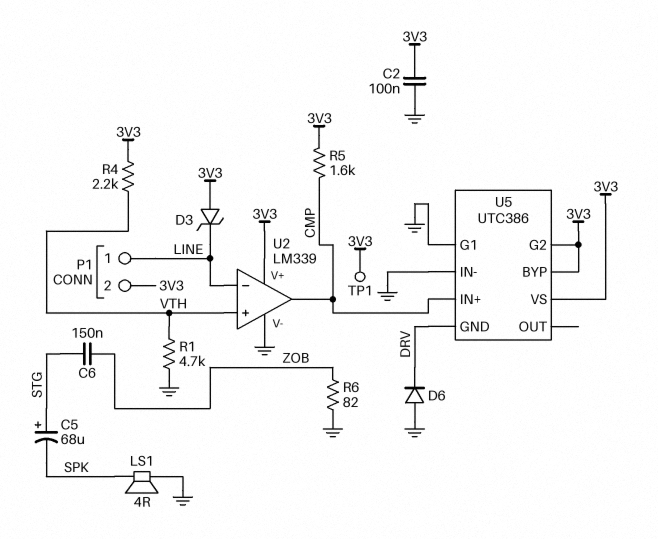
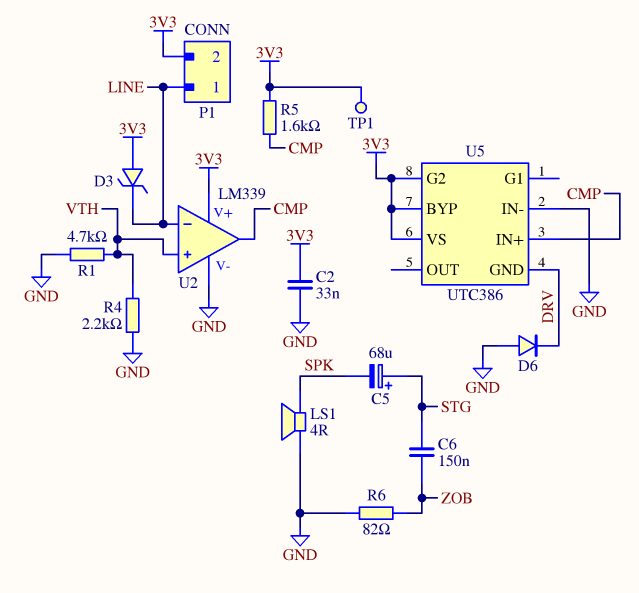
C2: 100nF (3V3, GND) -> 33nF (3V3, GND)
R4: 2.2k (3V3, VTH) -> 2.2k (GND, VTH)
U5 pin G1: GND -> none

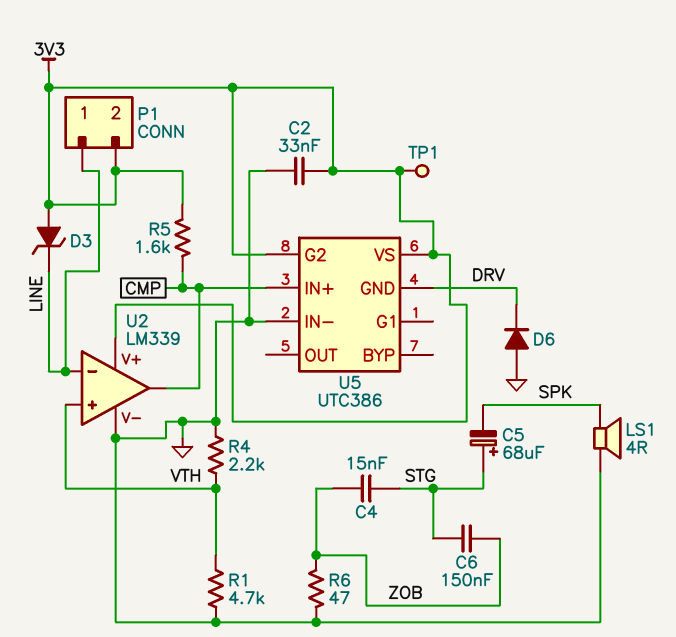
C4: none -> 15nF (STG, ZOB)
R6: 82 (GND, ZOB) -> 47 (GND, ZOB)
U5 pin BYP: 3V3 -> none

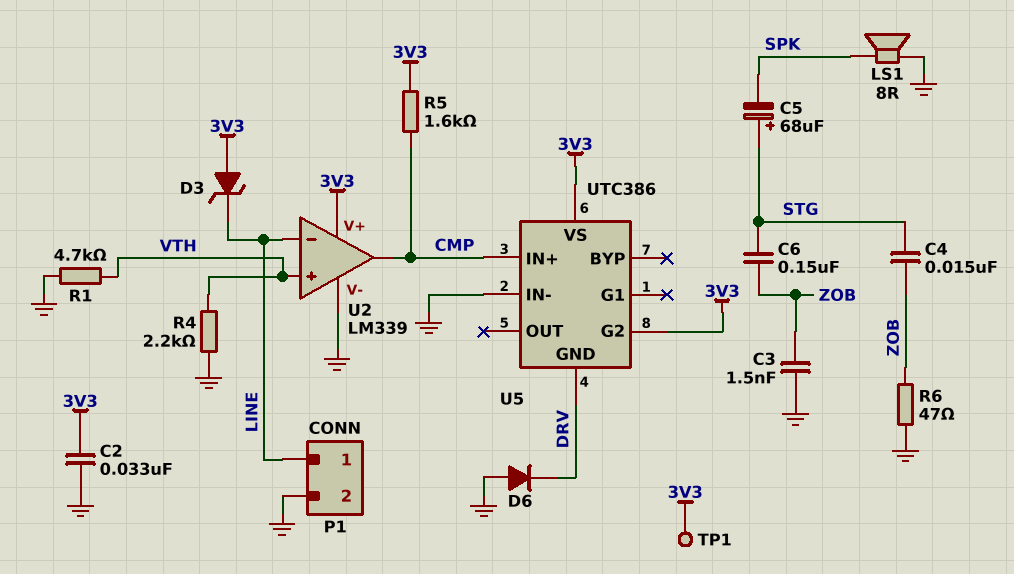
C3: none -> 1.5nF (GND, ZOB)
LS1: speaker 4R (GND, SPK) -> speaker 8R (GND, SPK)
P1 pin 2: 3V3 -> GND

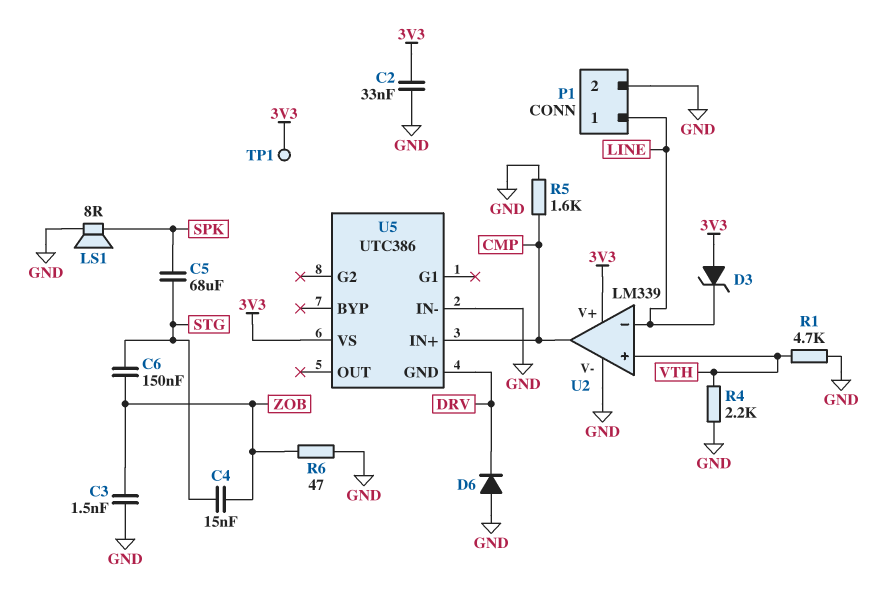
C5: 68uF (plus STG, minus SPK) -> 68uF (SPK, STG)
R5: 1.6k (3V3, CMP) -> 1.6k (CMP, GND)
U5 pin G2: 3V3 -> none

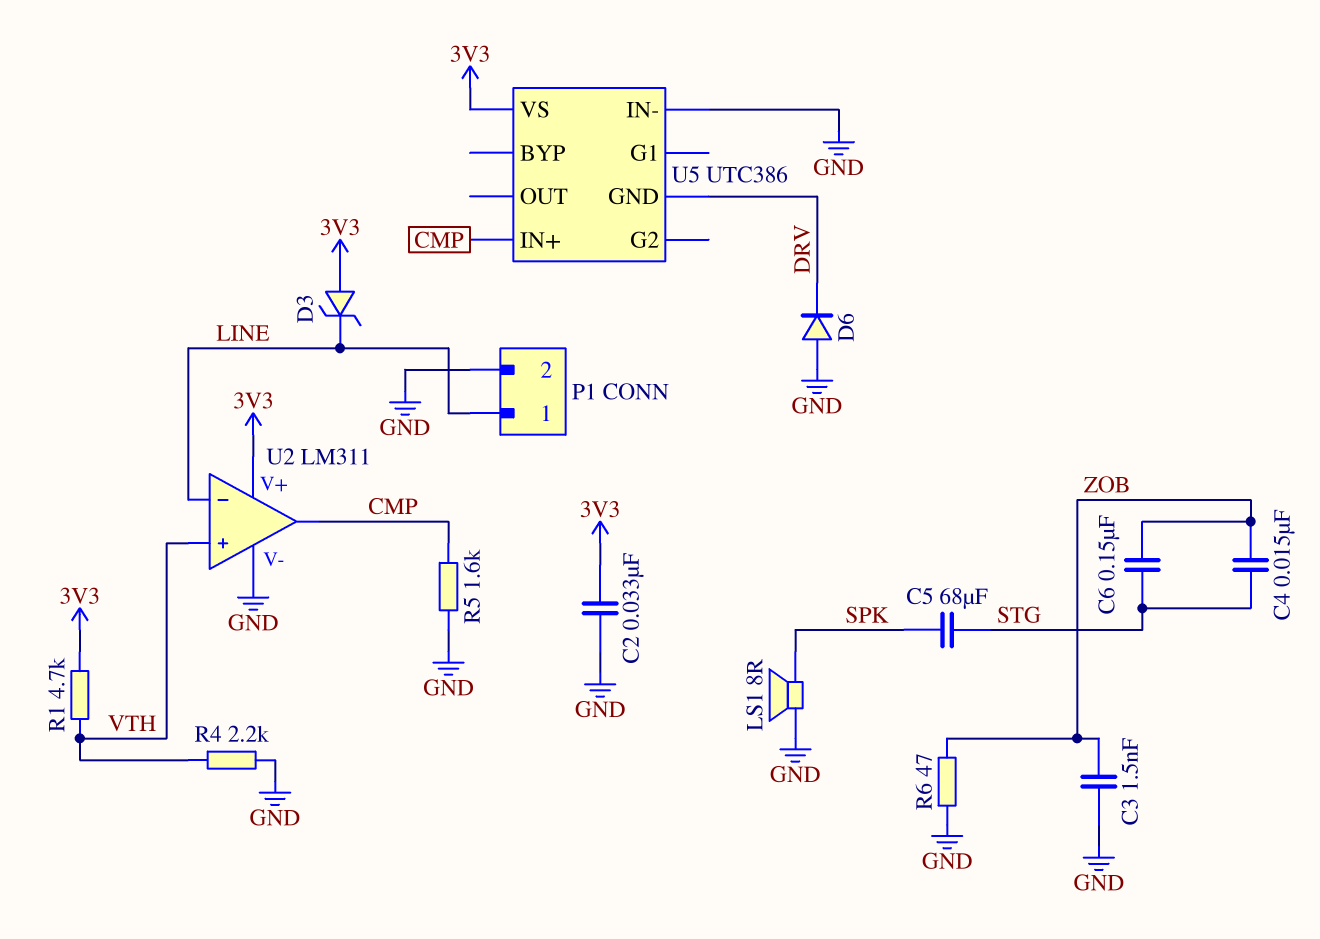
R1: 4.7k (GND, VTH) -> 4.7k (3V3, VTH)
TP1: test point (3V3) -> none
U2: LM339 -> LM311

